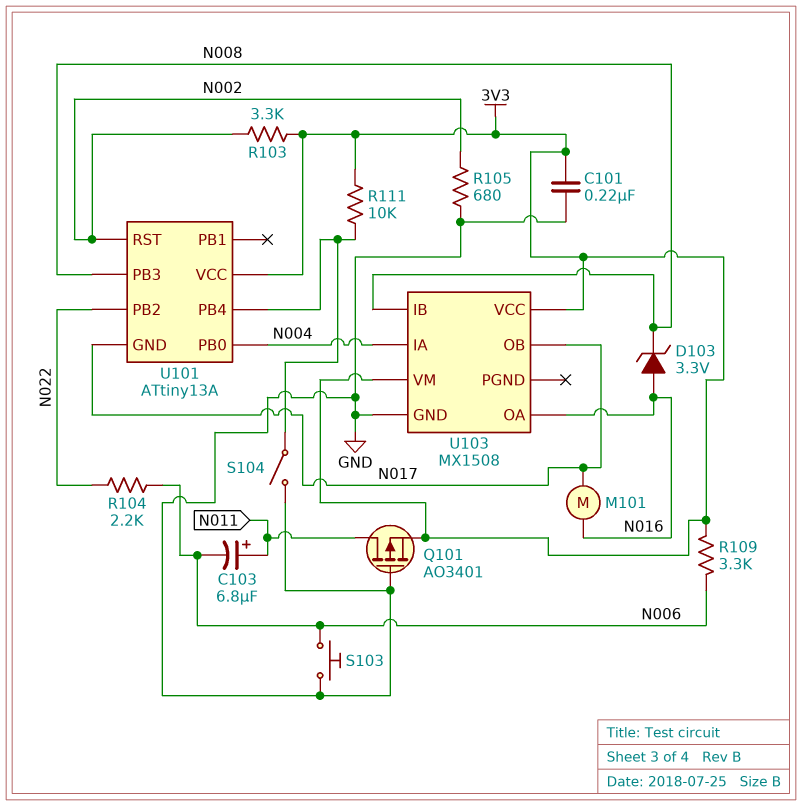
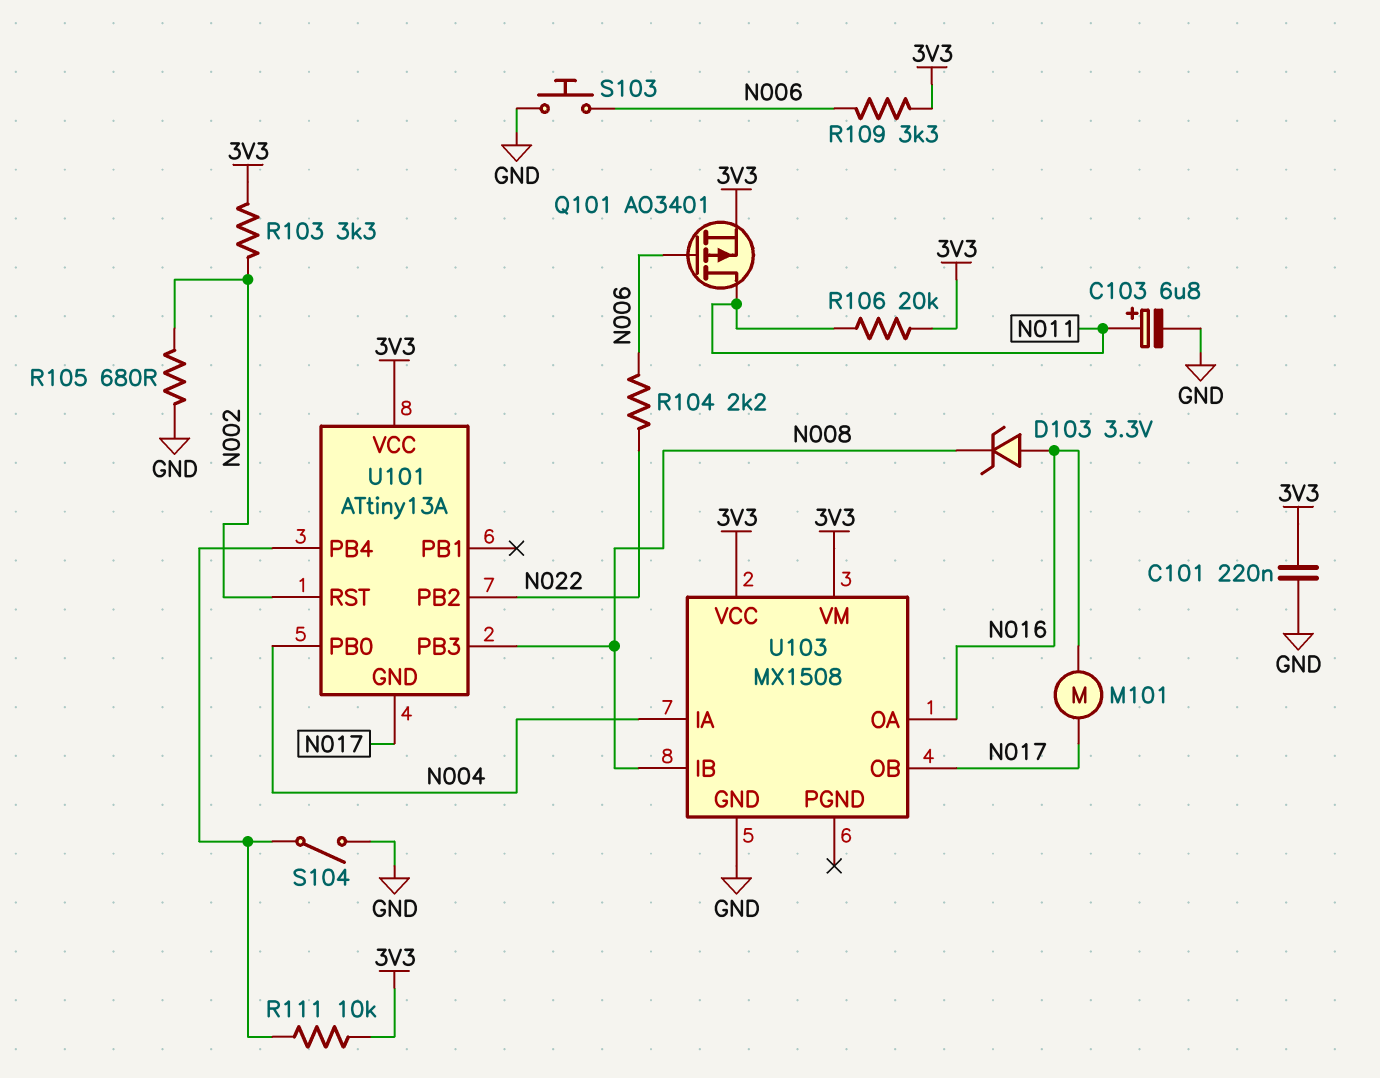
C103: 6.8uF (plus N011, minus N006) -> 6.8uF (plus N011, minus GND)
Q101: PMOS AO3401 (G GND, D N011, S 3V3) -> PMOS AO3401 (G N006, D N011, S 3V3)
R106: none -> 20k (3V3, N011)

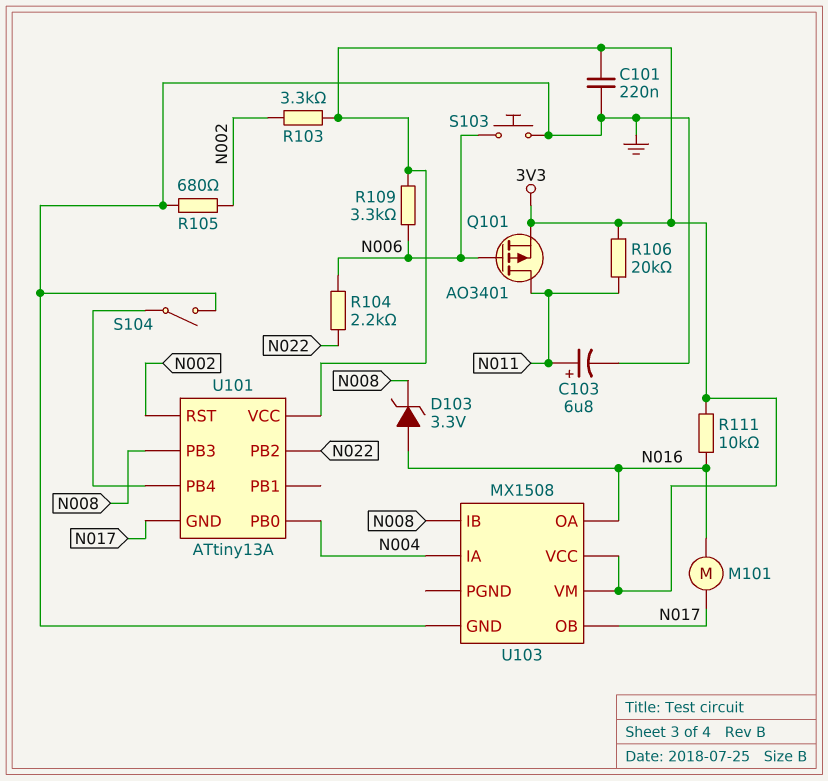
R111: 10k (3V3, U101/PB4) -> 10k (3V3, N016)

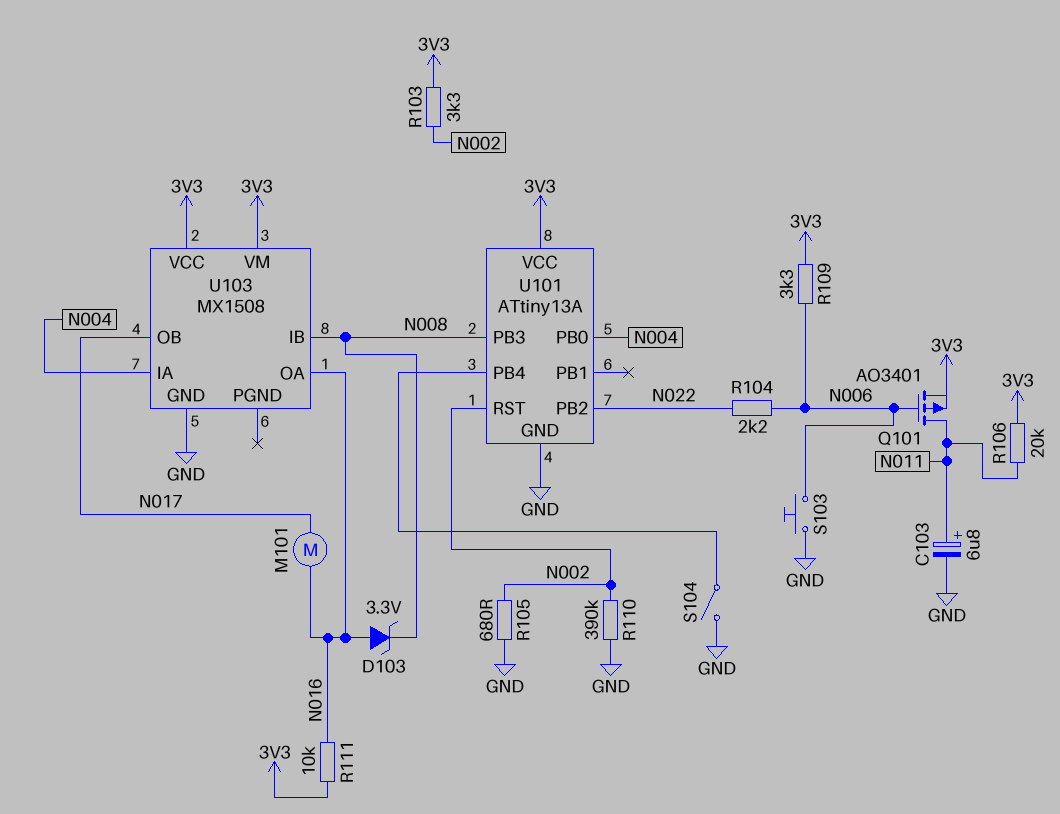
C101: 220nF (3V3, GND) -> none
R110: none -> 390k (GND, N002)
U101 pin GND: N017 -> GND

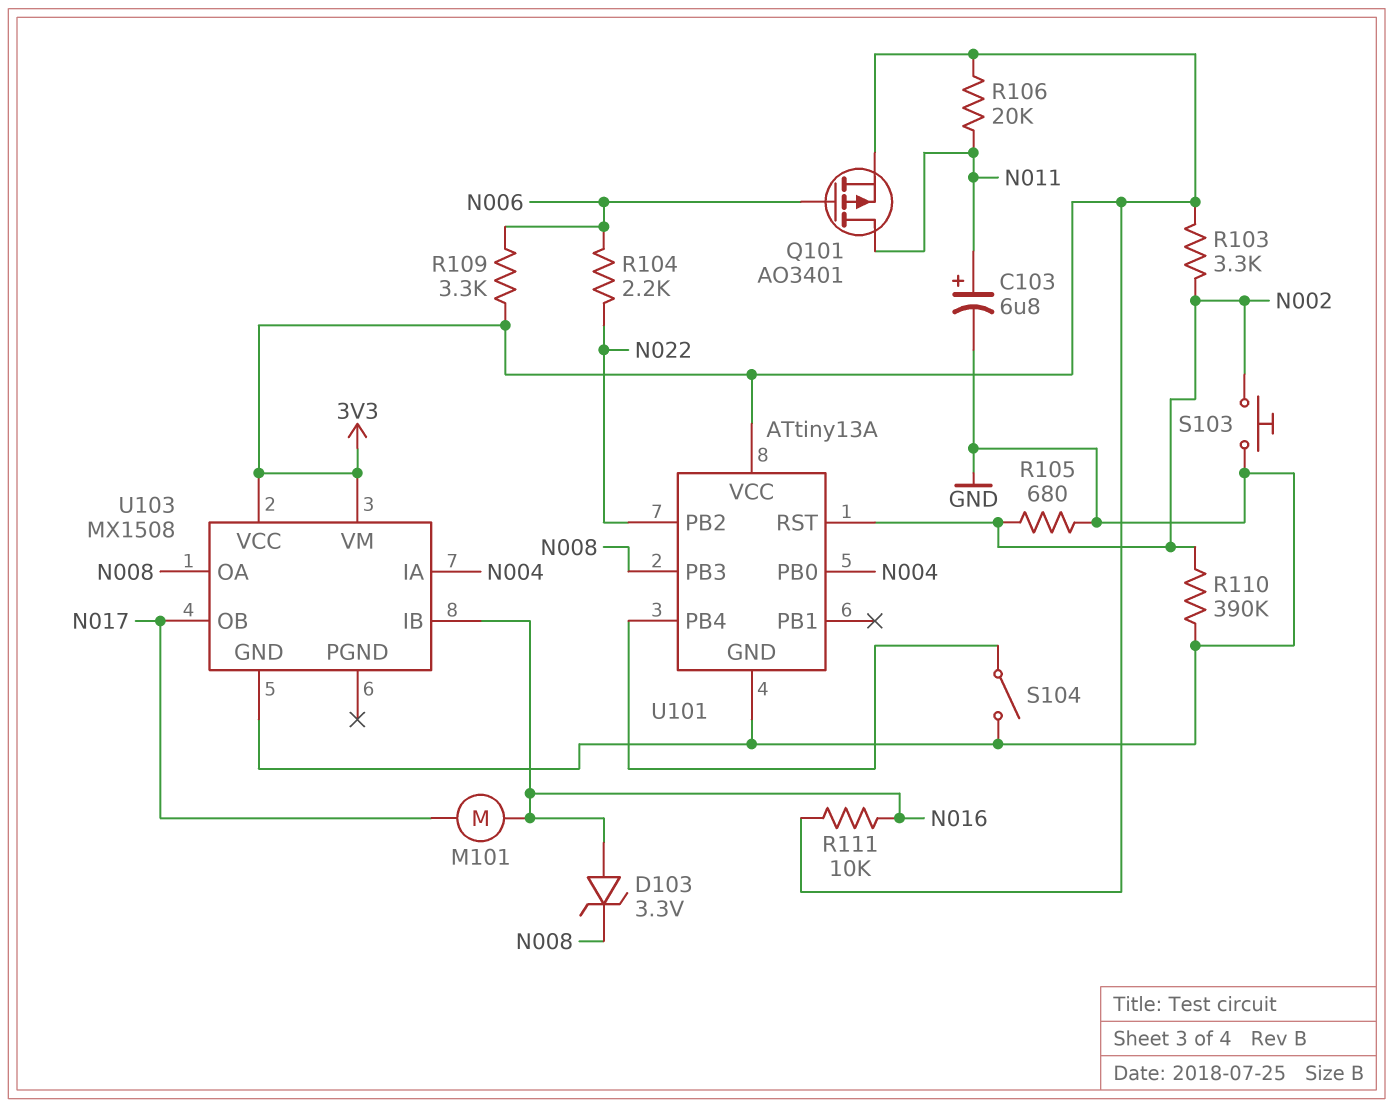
S103: button (GND, N006) -> button (GND, N002)
U103 pin IB: N008 -> N016
U103 pin OA: N016 -> N008

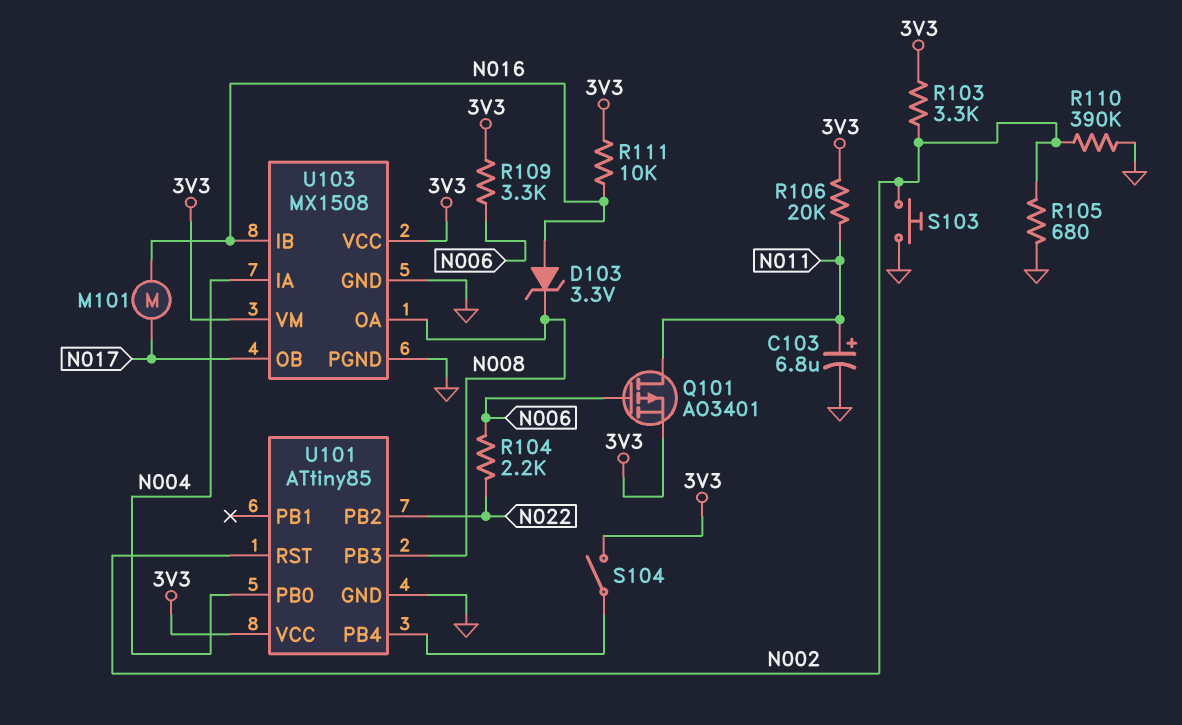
S104: switch (GND, U101/PB4) -> switch (3V3, U101/PB4)
U101: ATtiny13A -> ATtiny85
U103 pin PGND: none -> GND

